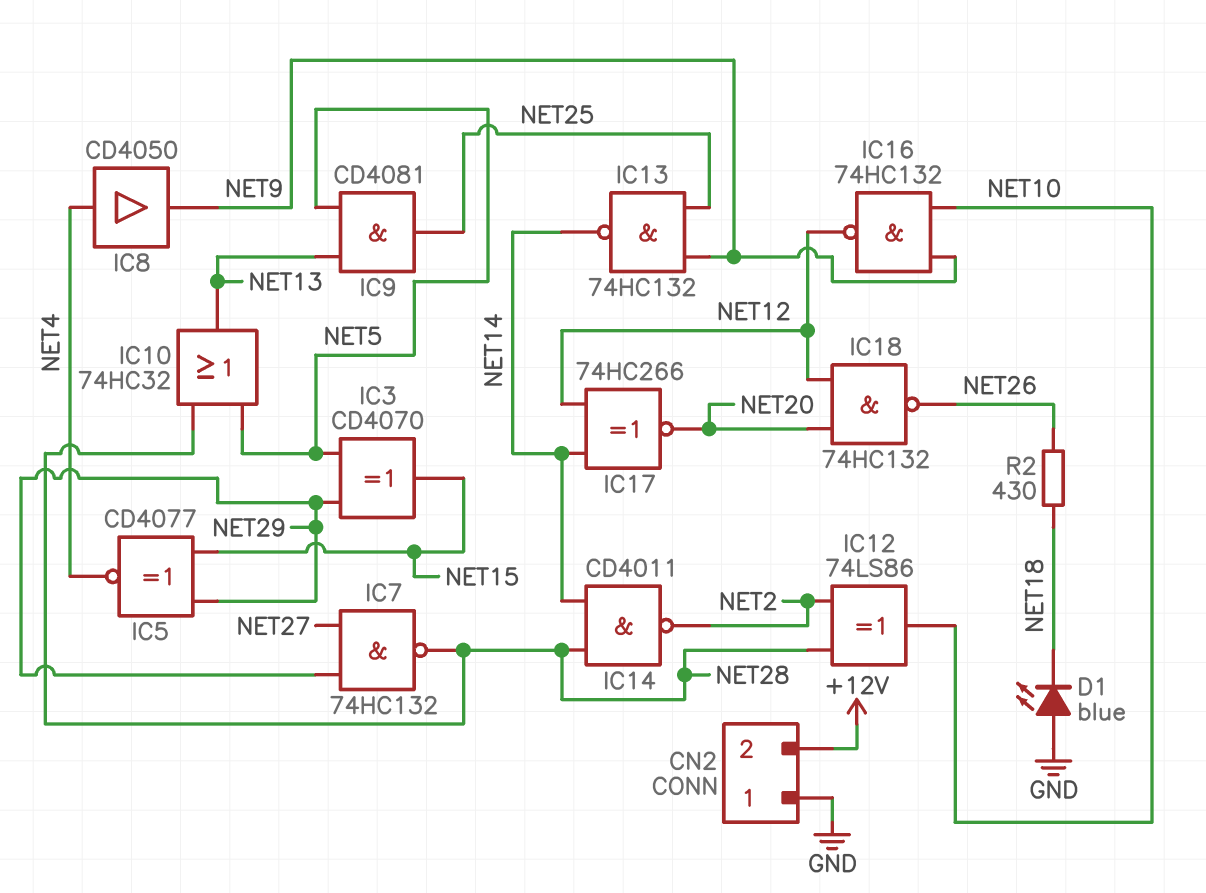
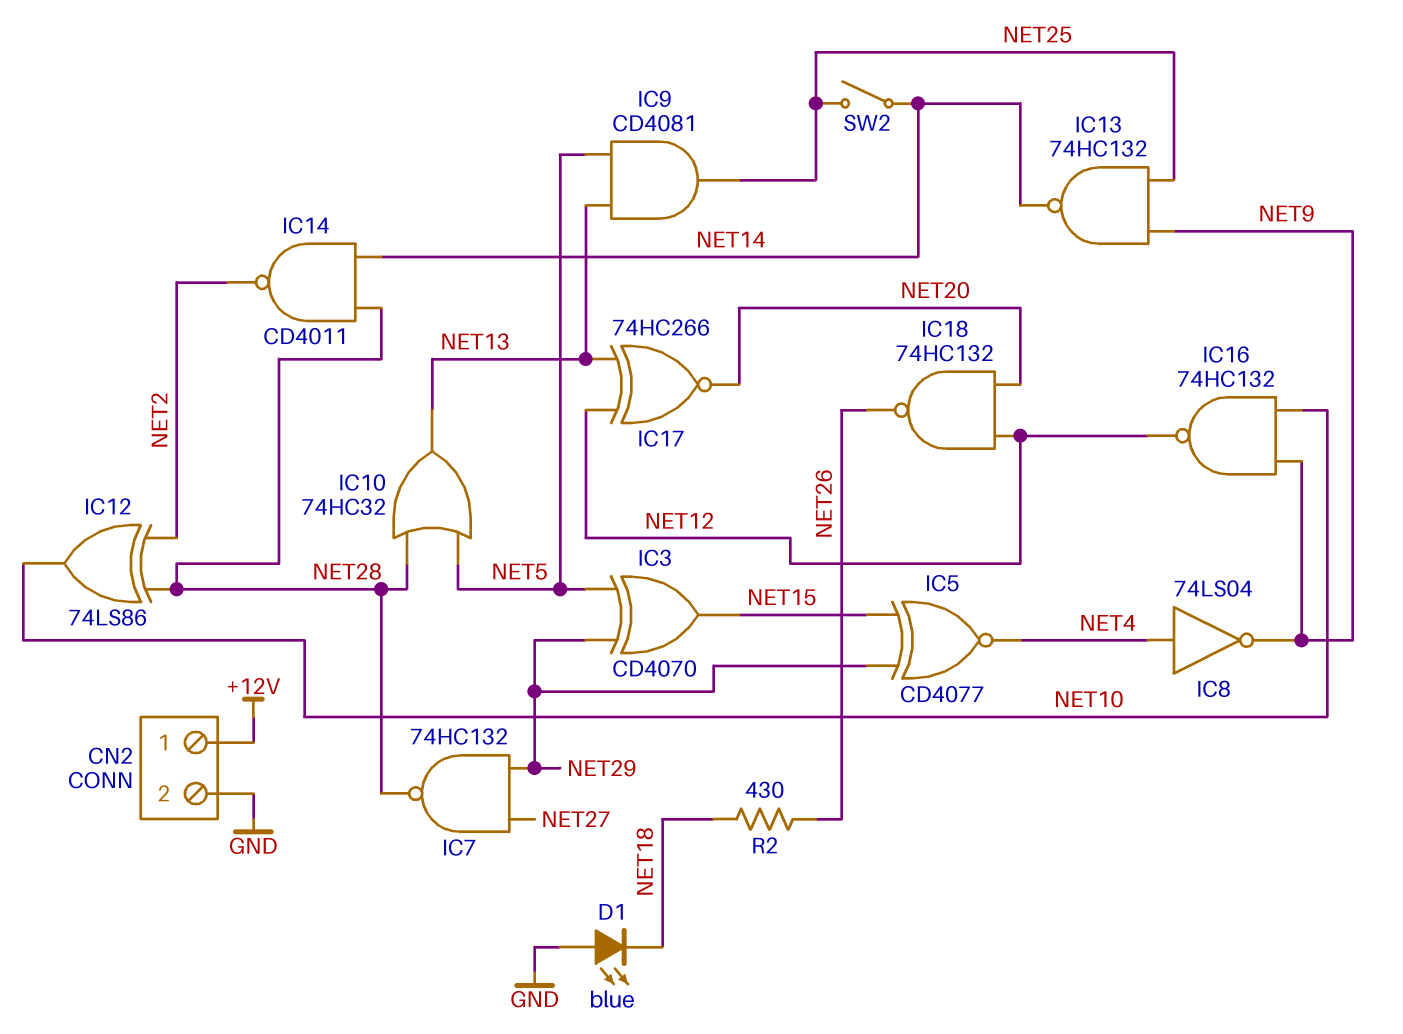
CN2 pin 1: GND -> +12V
CN2 pin 2: +12V -> GND
IC8: buffer CD4050 (in NET4, out NET9) -> NOT 74LS04 (in NET4, out NET9)
IC17: XNOR 74HC266 (in NET12, in NET14, out NET20) -> XNOR 74HC266 (in NET12, in NET13, out NET20)
SW2: none -> switch (NET14, NET25)

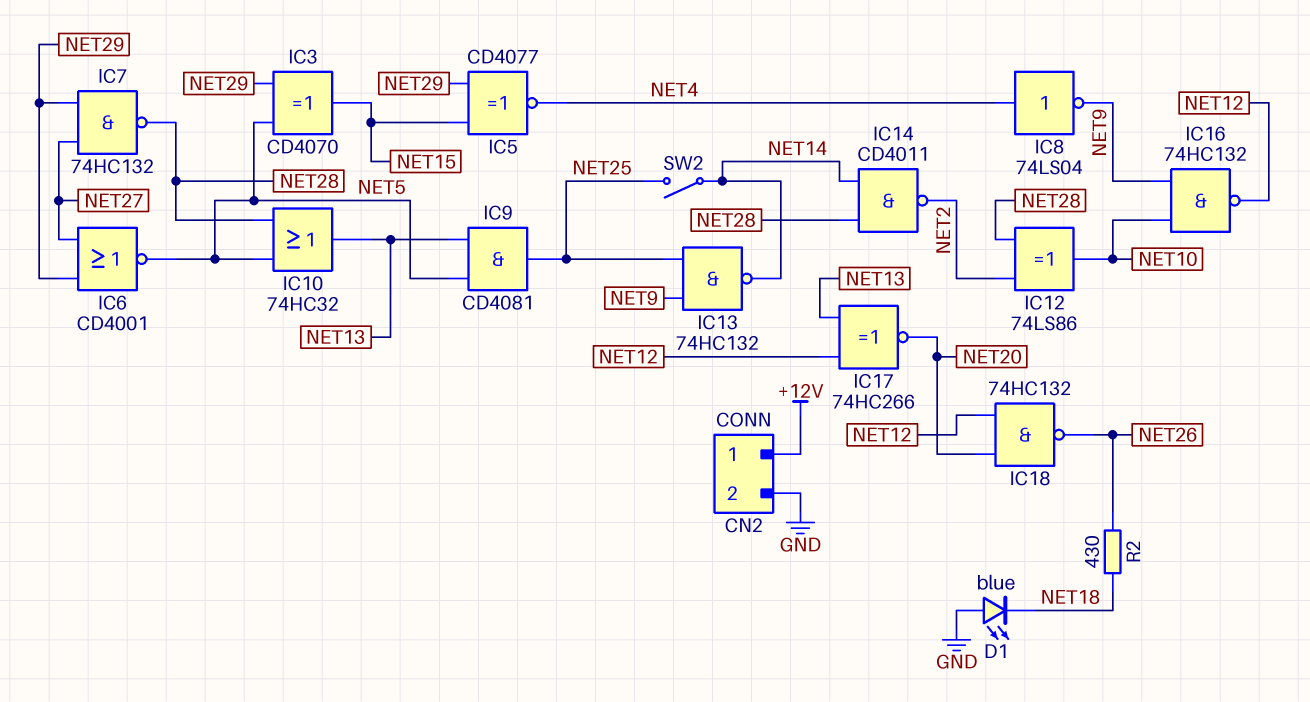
IC6: none -> NOR CD4001 (in NET27, in NET29, out NET5)

